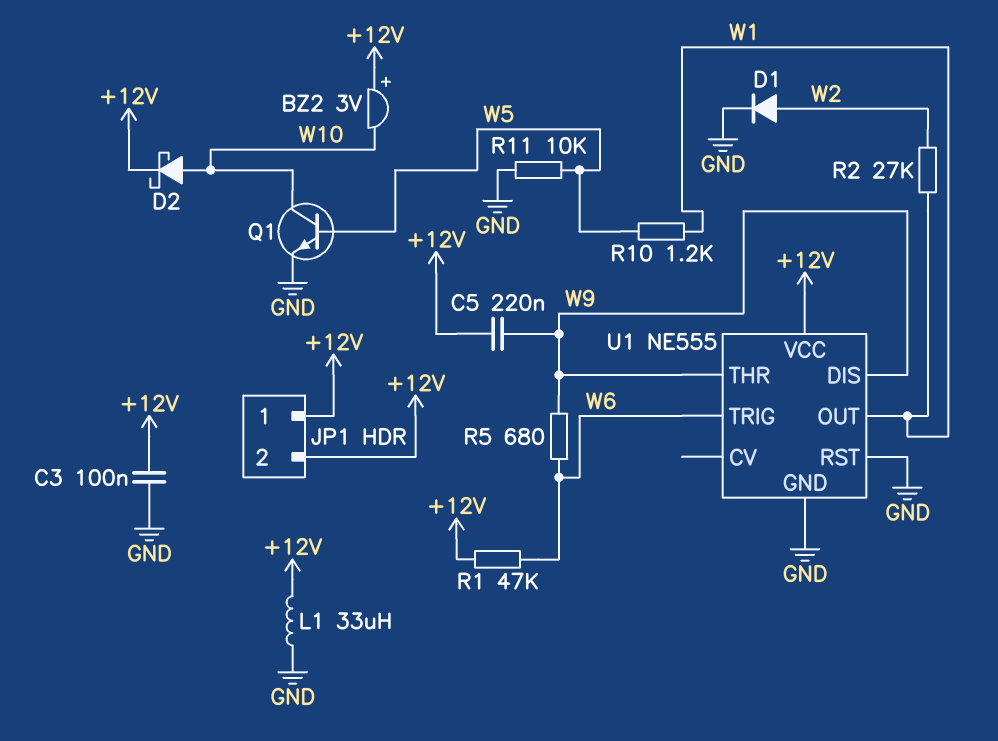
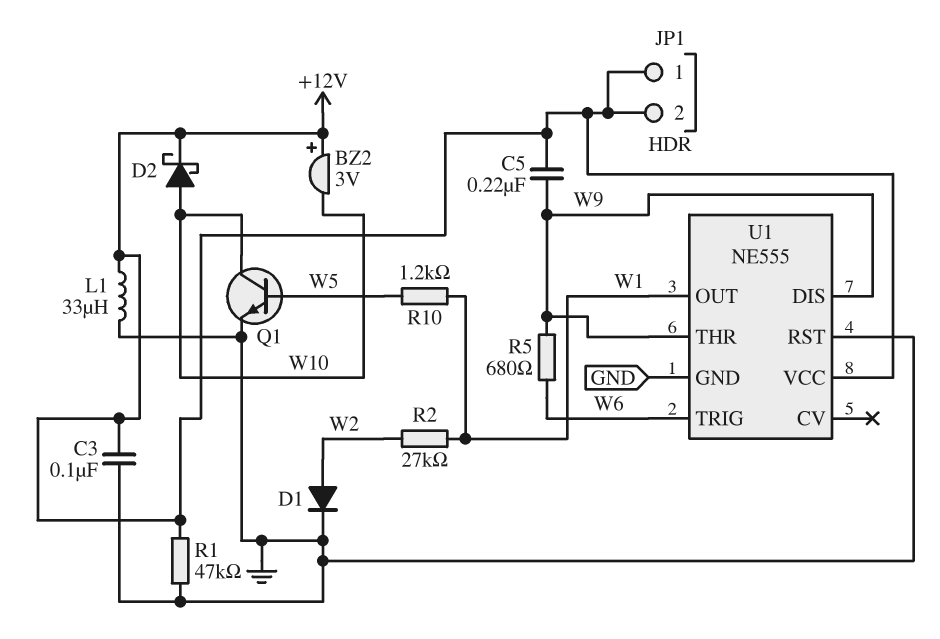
R1: 47k (+12V, W6) -> 47k (+12V, GND)
R11: 10k (GND, W5) -> none

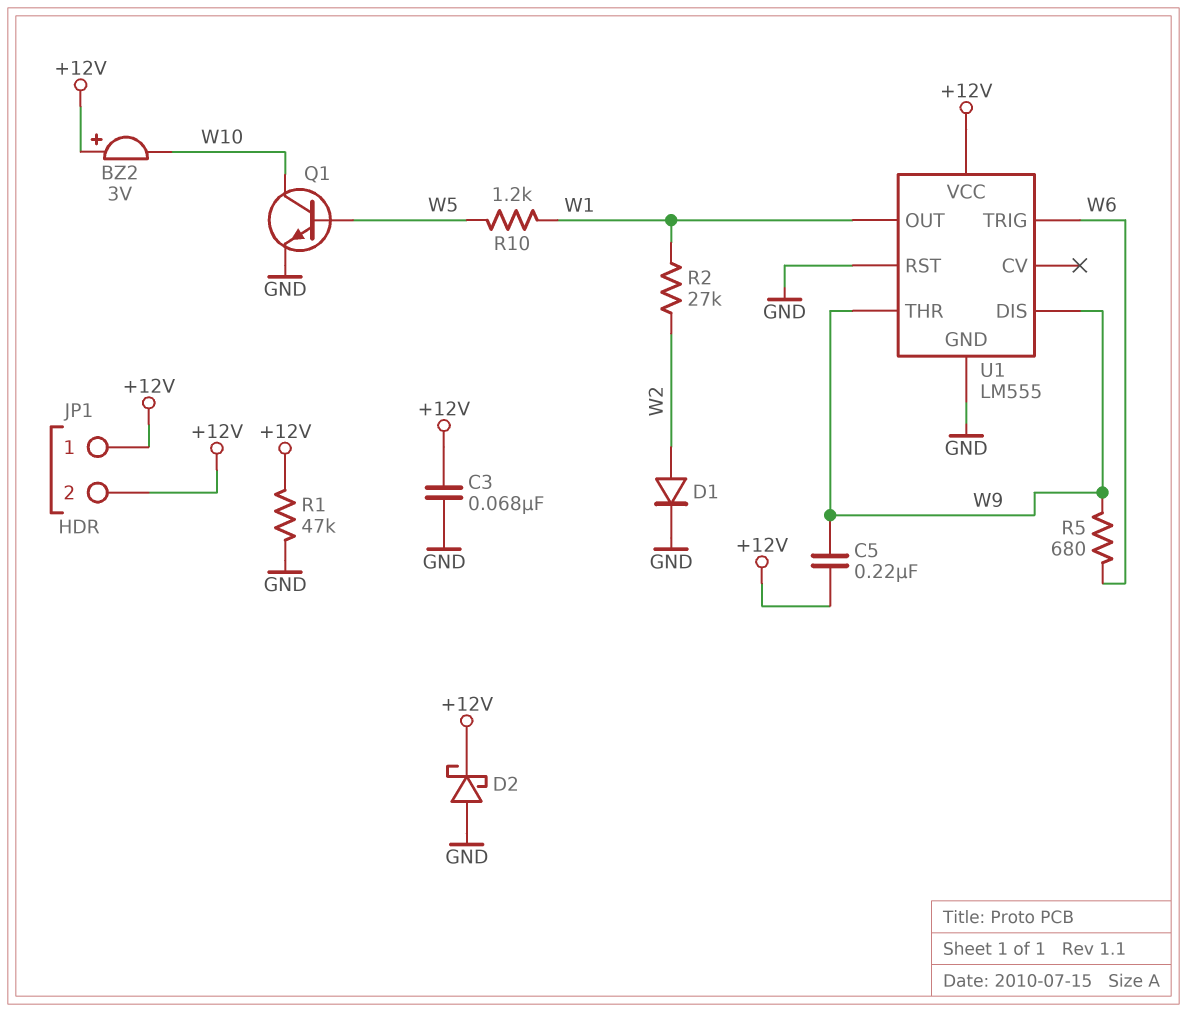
C3: 100nF (+12V, GND) -> 68nF (+12V, GND)
D2: schottky (A W10, K +12V) -> schottky (A GND, K +12V)
L1: 33uH (+12V, GND) -> none
U1: NE555 -> LM555

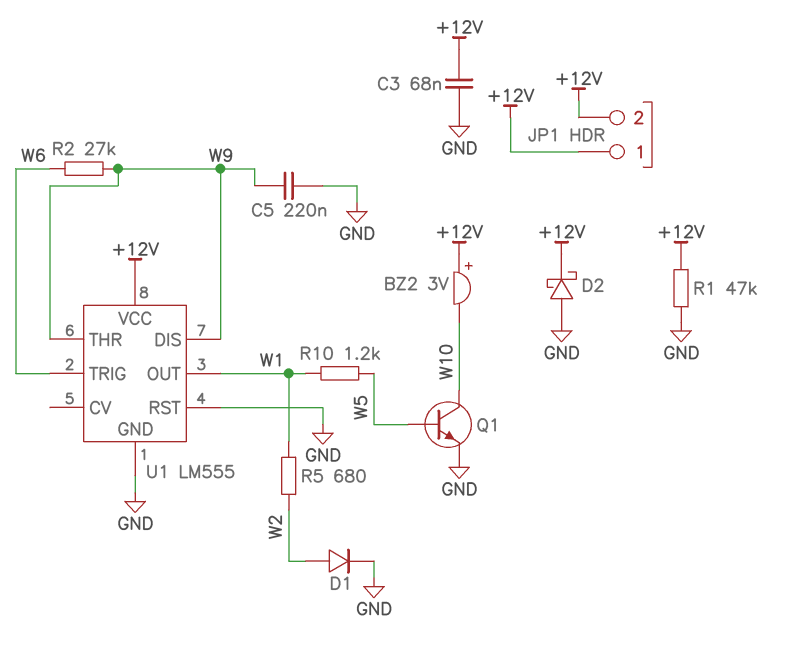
C5: 220nF (+12V, W9) -> 220nF (GND, W9)
R2: 27k (W1, W2) -> 27k (W6, W9)
R5: 680 (W6, W9) -> 680 (W1, W2)

